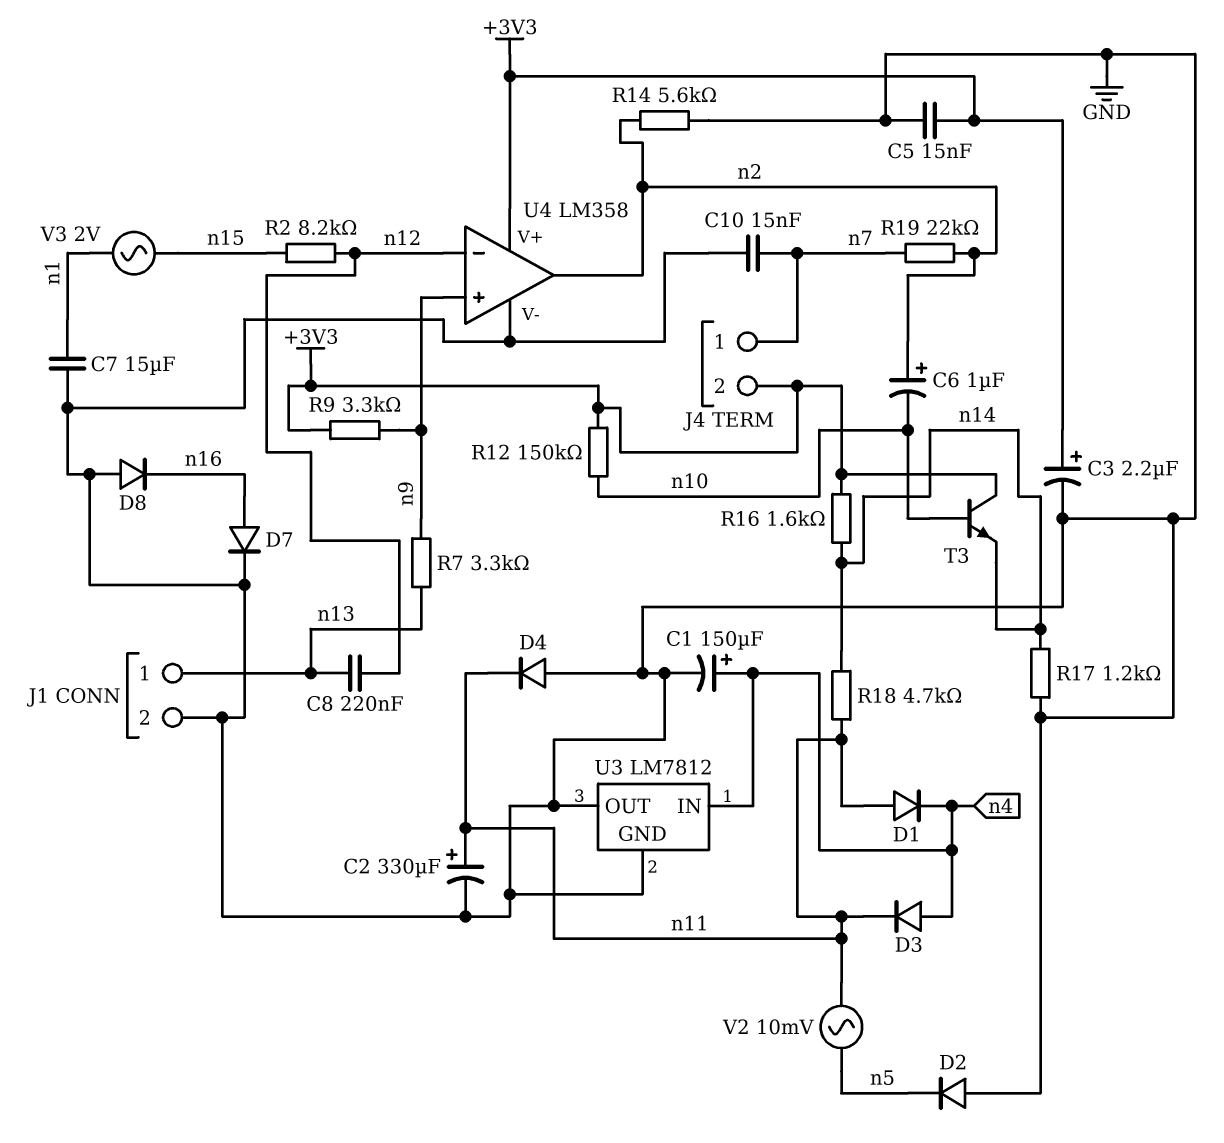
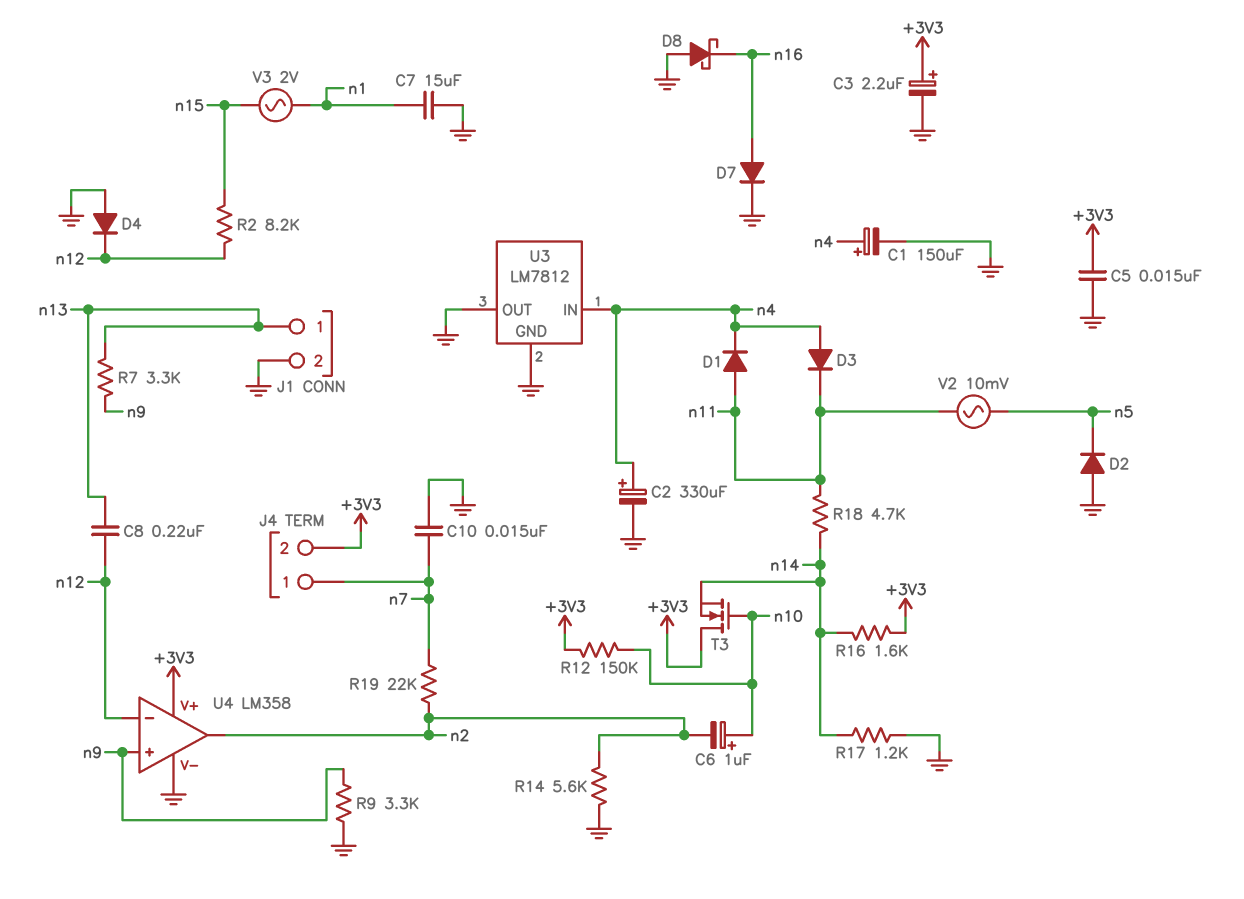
C2: 330uF (plus n11, minus GND) -> 330uF (plus n4, minus GND)
C6: 1uF (plus n2, minus n10) -> 1uF (plus n10, minus n2)
D4: diode (A GND, K n11) -> diode (A GND, K n12)
D8: diode (A GND, K n16) -> schottky (A GND, K n16)
R9: 3.3k (+3V3, n9) -> 3.3k (GND, n9)
T3: NPN (B n10, C +3V3, E n14) -> NMOS (G n10, D +3V3, S n14)

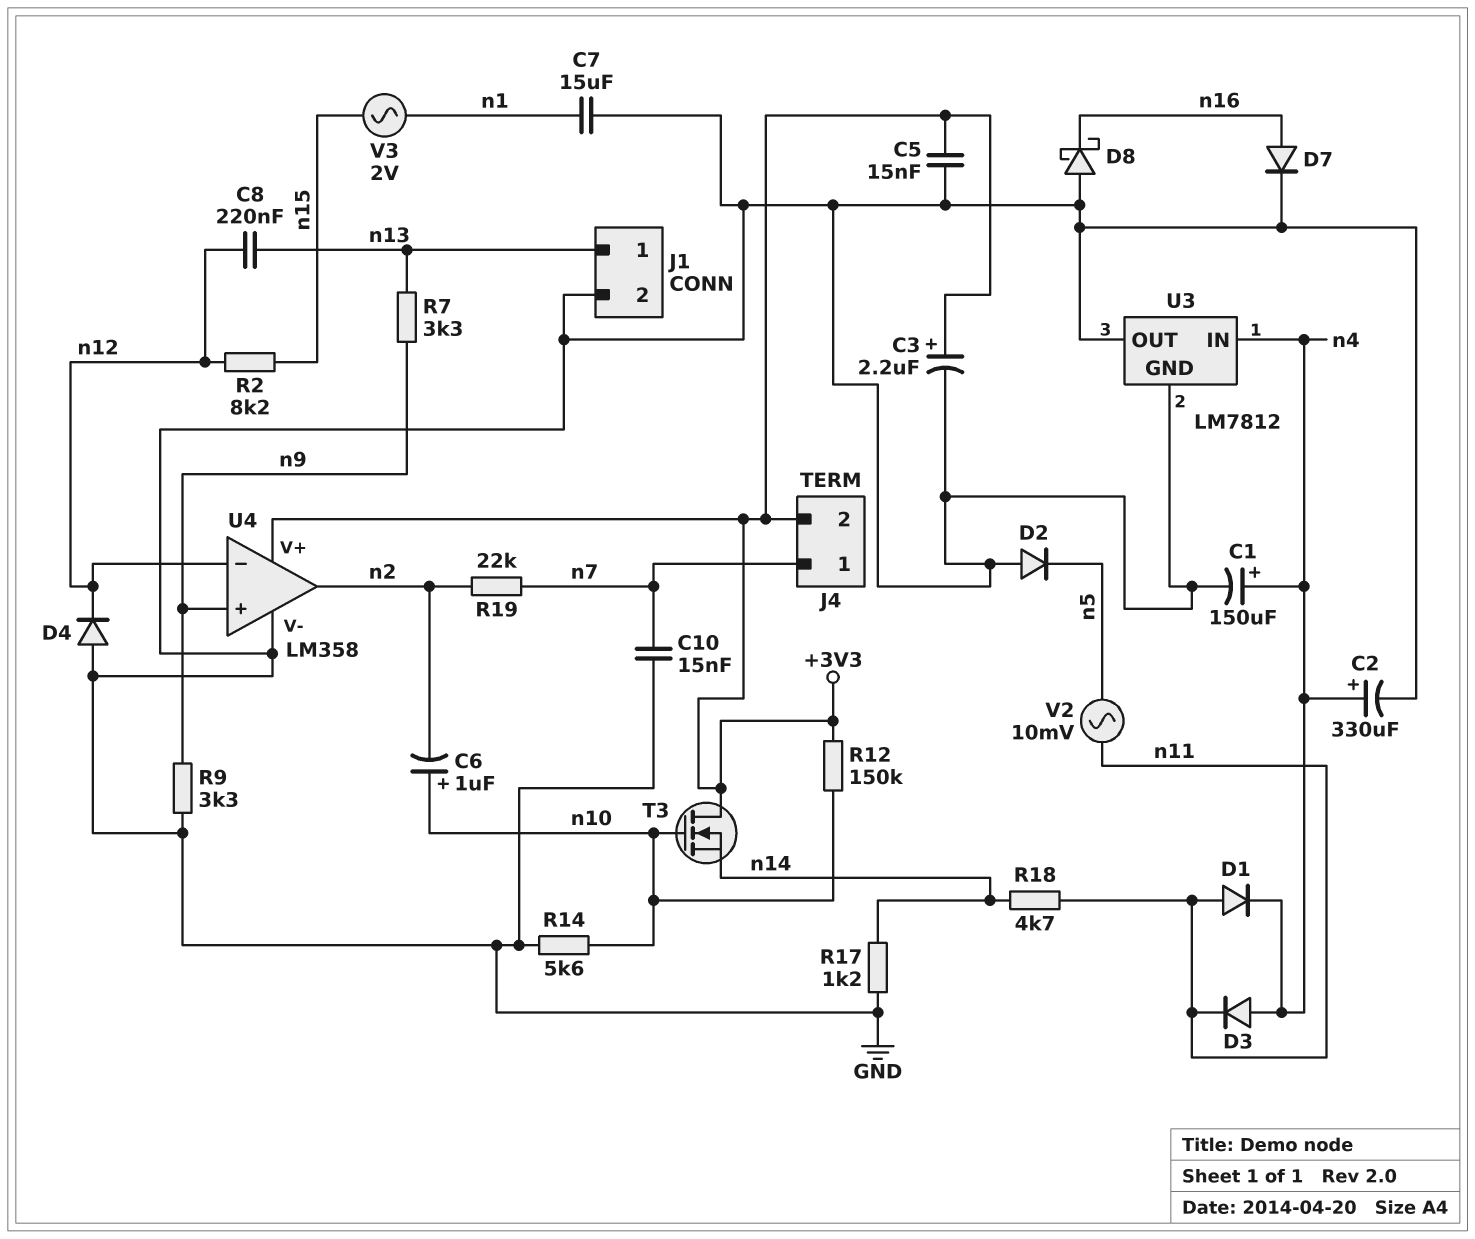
R14: 5.6k (GND, n2) -> 5.6k (GND, n10)
R16: 1.6k (+3V3, n14) -> none

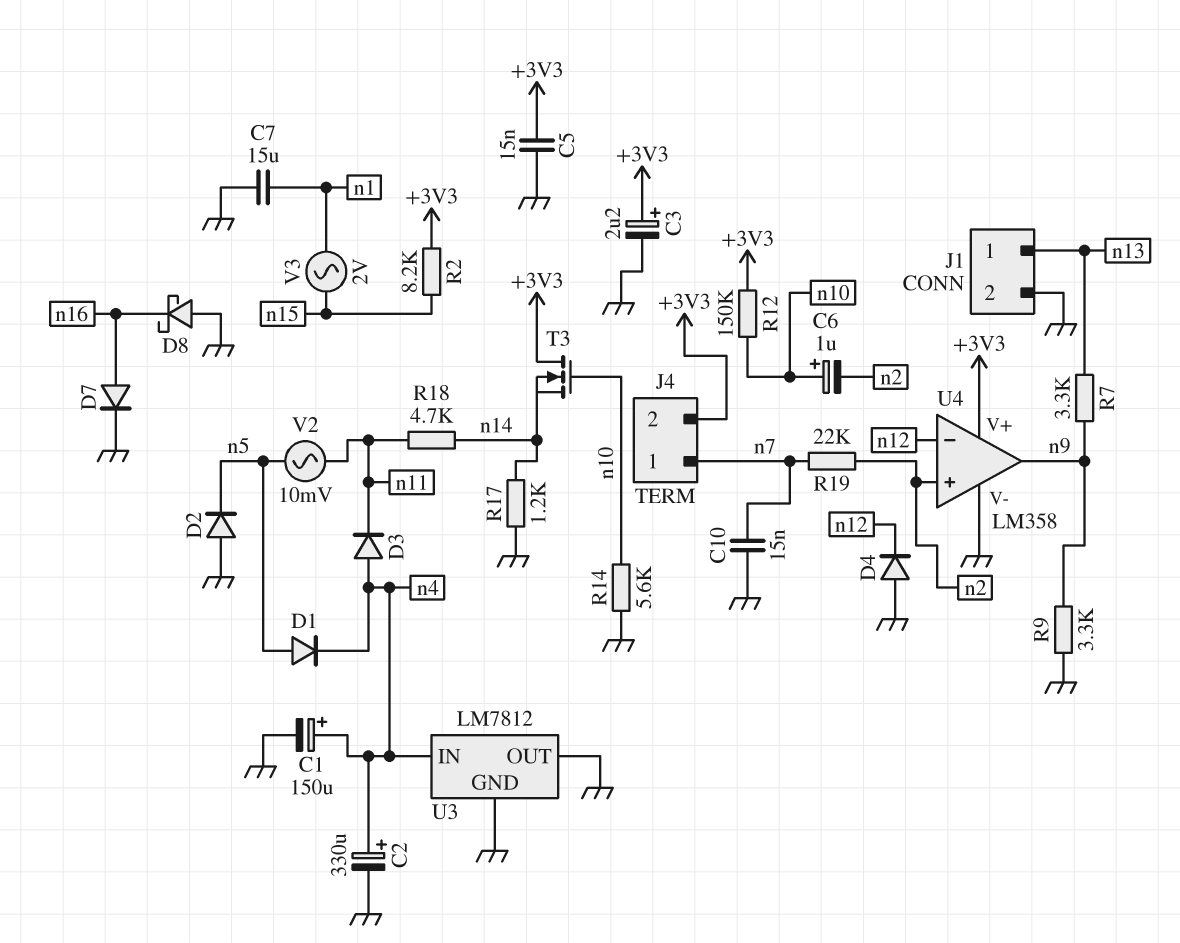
C8: 220nF (n12, n13) -> none
D1: diode (A n11, K n4) -> diode (A n5, K n4)
R2: 8.2k (n12, n15) -> 8.2k (+3V3, n15)
U4 pin in+: n9 -> n2
U4 pin out: n2 -> n9

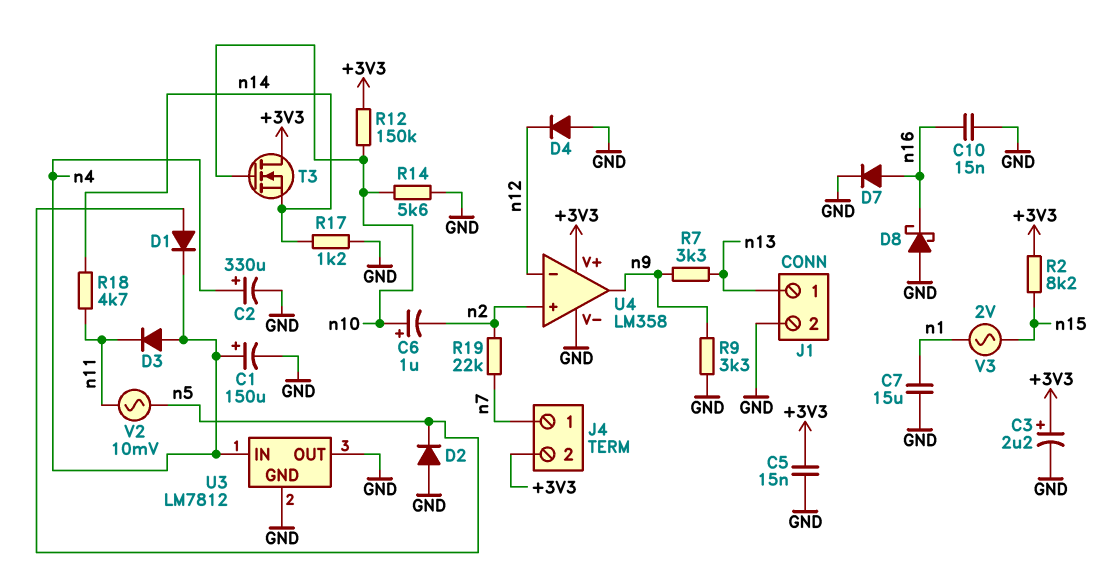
C10: 15nF (GND, n7) -> 15nF (GND, n16)

